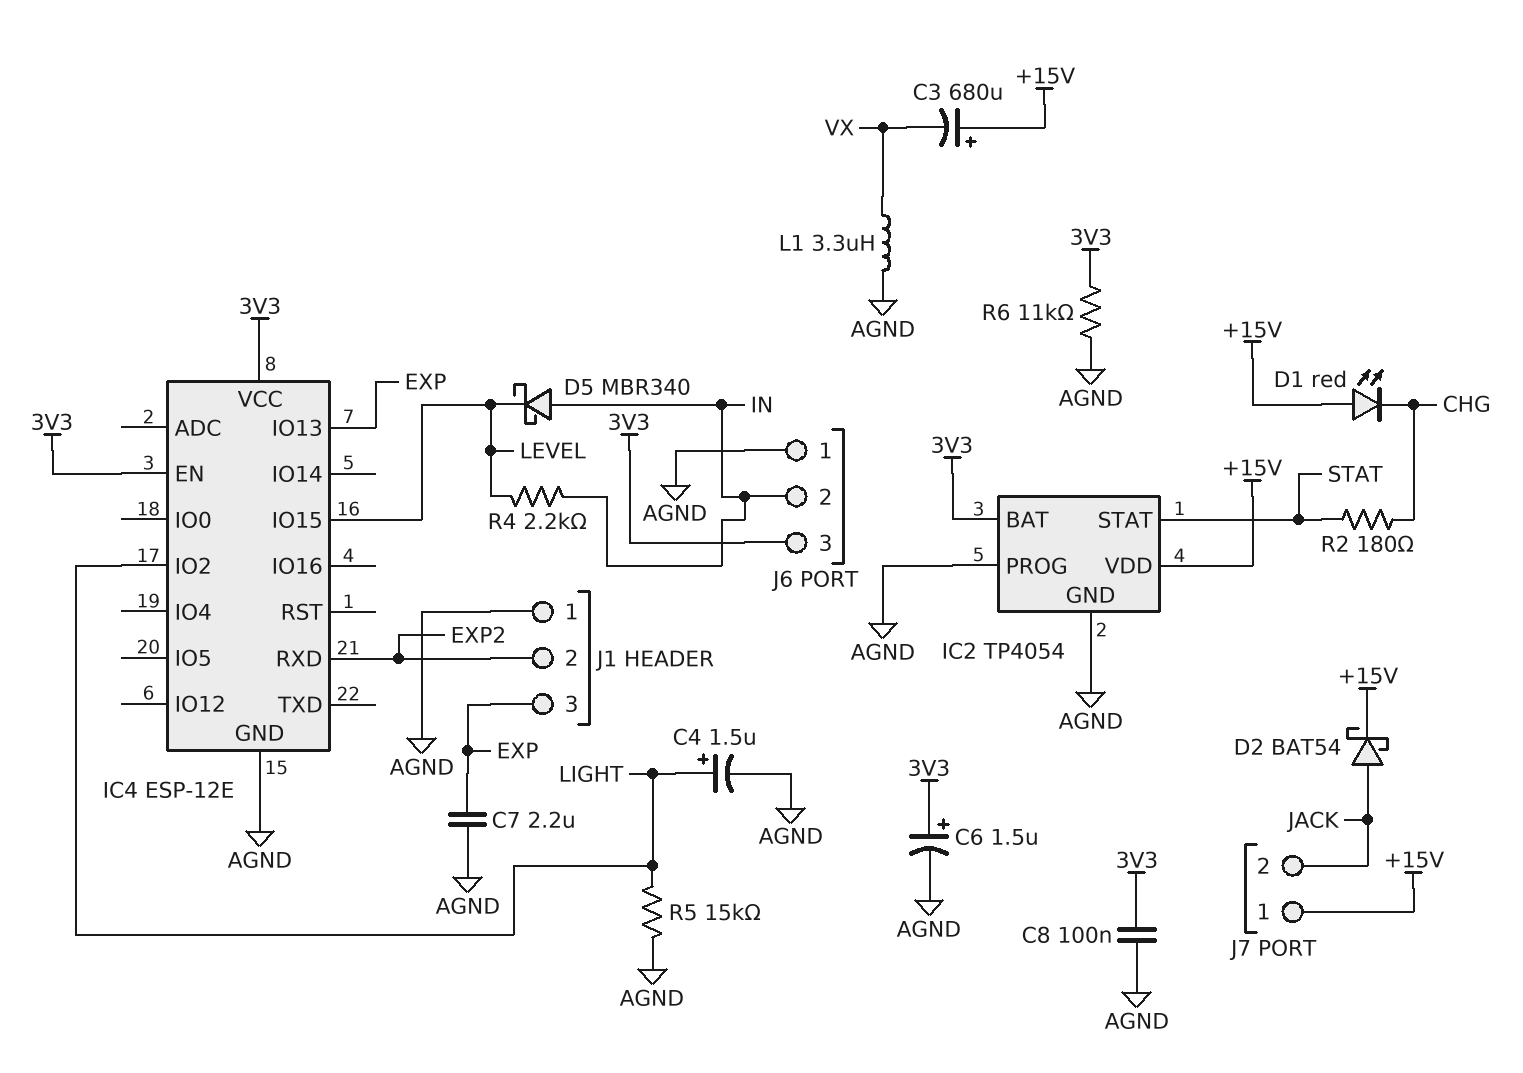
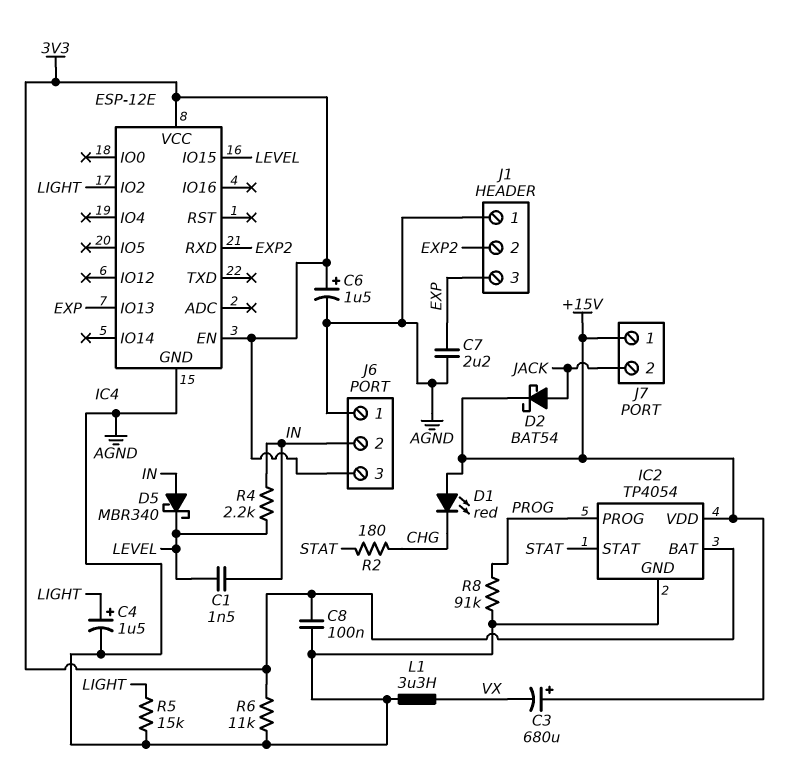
C1: none -> 1.5nF (IN, LEVEL)
IC2 pin PROG: AGND -> PROG
R8: none -> 91k (AGND, PROG)

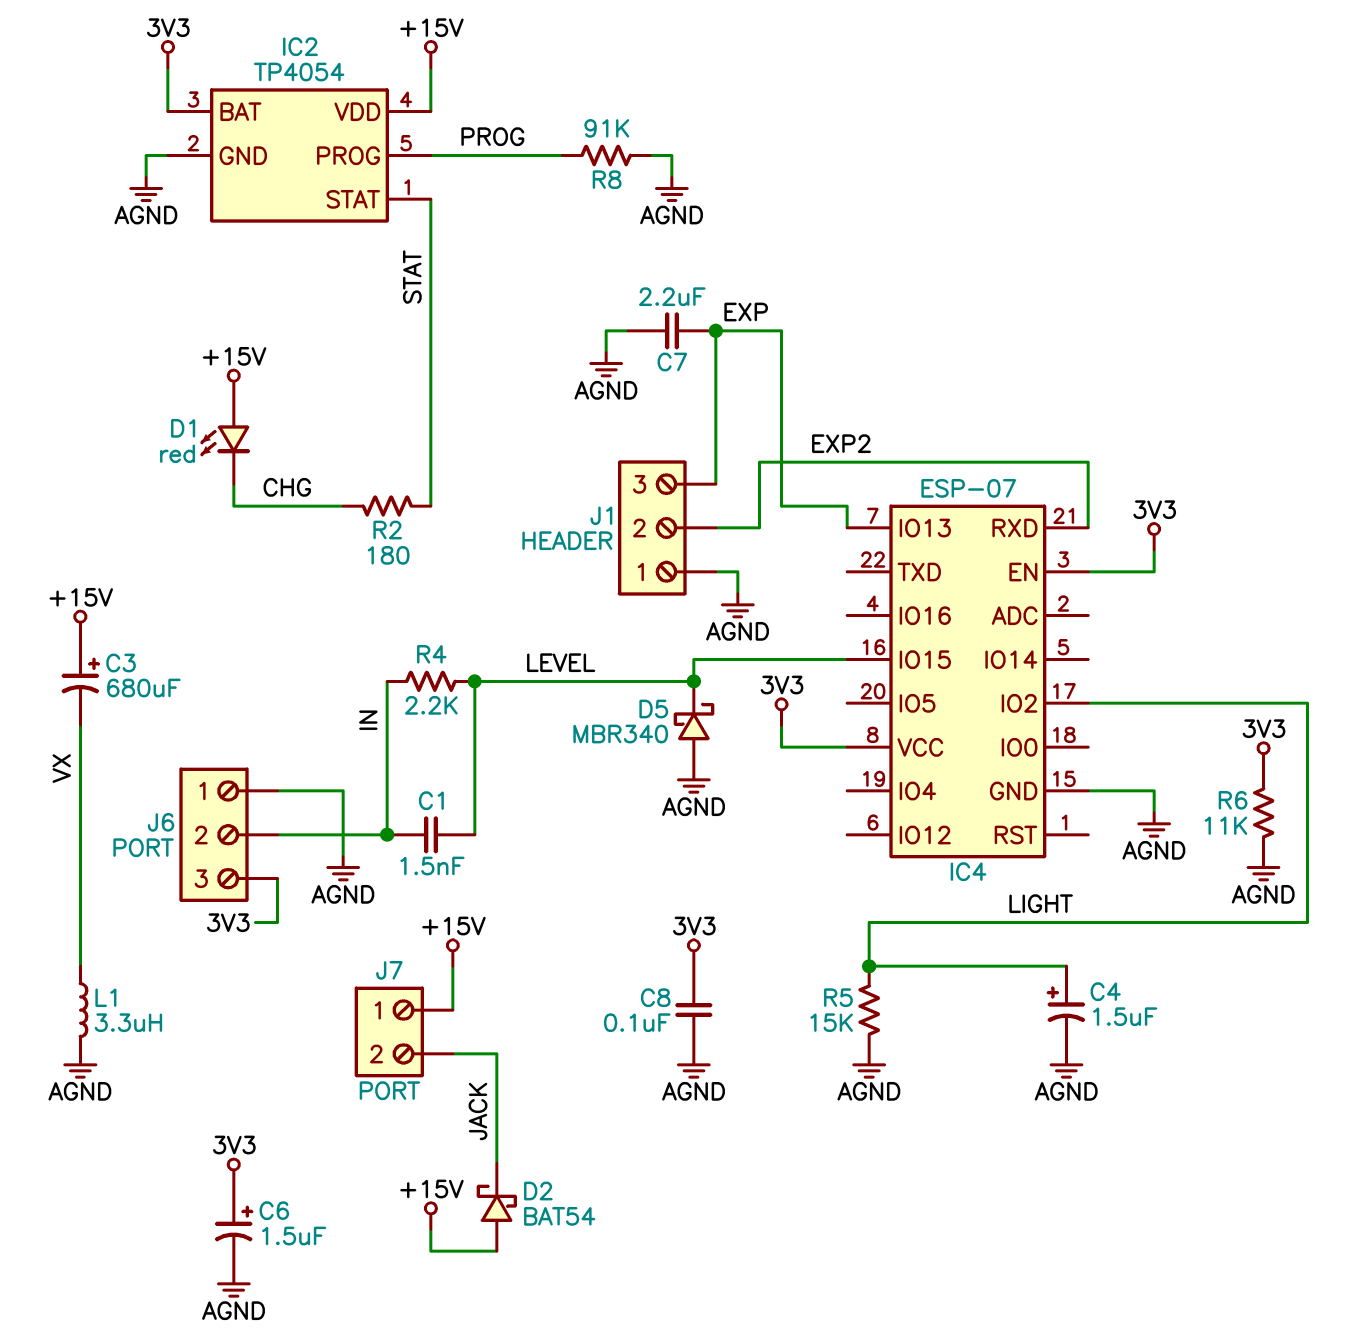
D2: schottky BAT54 (A JACK, K +15V) -> schottky BAT54 (A +15V, K JACK)
D5: schottky MBR340 (A IN, K LEVEL) -> schottky MBR340 (A AGND, K LEVEL)
IC4: ESP-12E -> ESP-07

